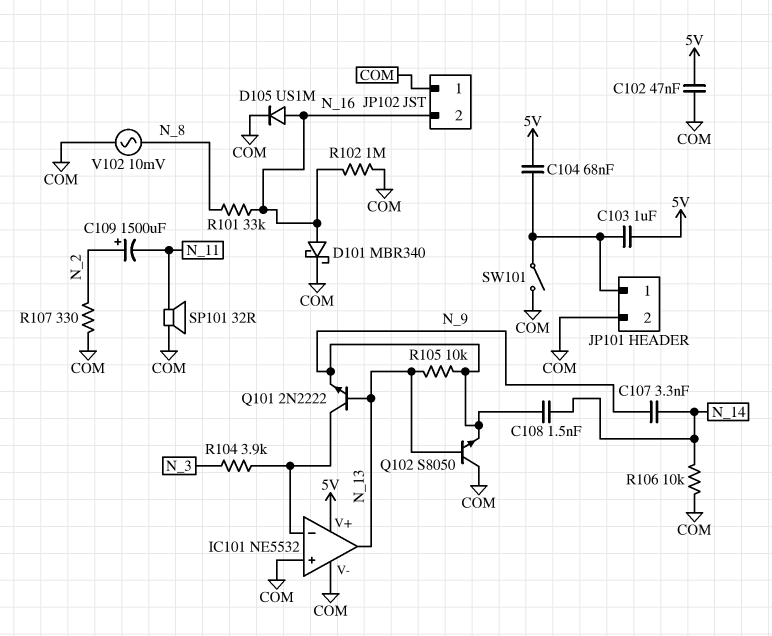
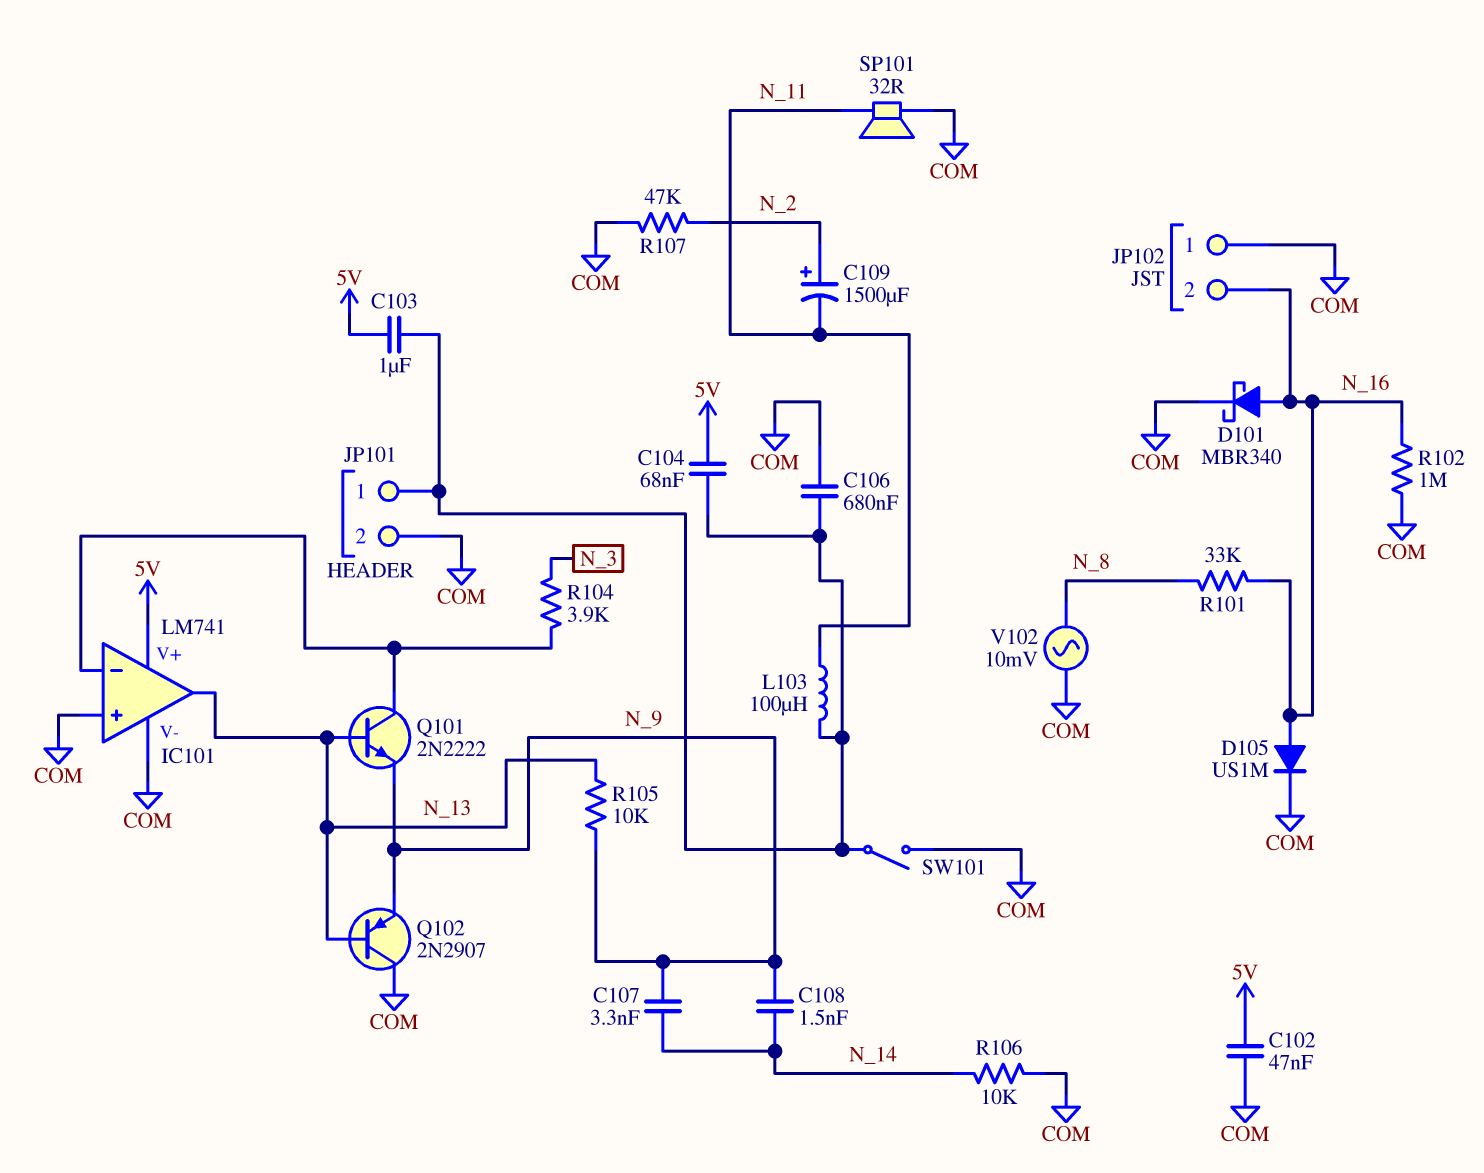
C106: none -> 680nF (COM, JP101/1)
IC101: NE5532 -> LM741
L103: none -> 100uH (JP101/1, N_11)
Q102: NPN S8050 (B N_13, C COM, E N_9) -> PNP 2N2907 (B N_13, C COM, E N_9)
R107: 330 (COM, N_2) -> 47k (COM, N_2)

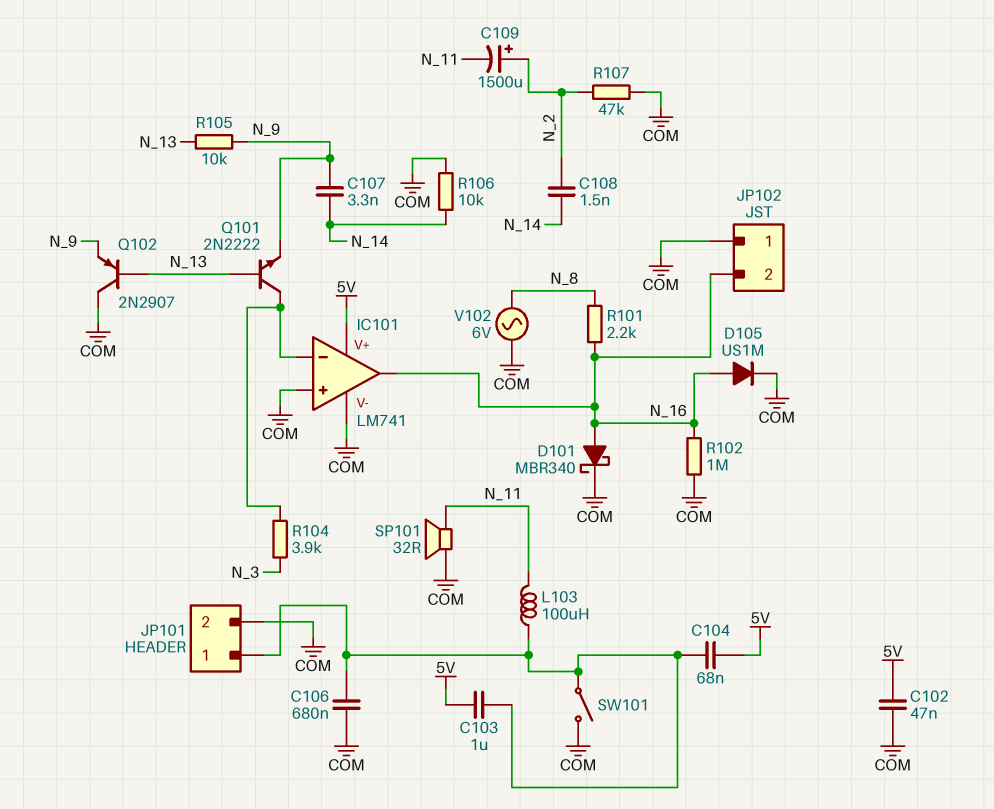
C108: 1.5nF (N_9, N_14) -> 1.5nF (N_2, N_14)
IC101 pin out: N_13 -> N_16
R101: 33k (N_8, N_16) -> 2.2k (N_8, N_16)
V102: AC 10mV (COM, N_8) -> AC 6V (COM, N_8)

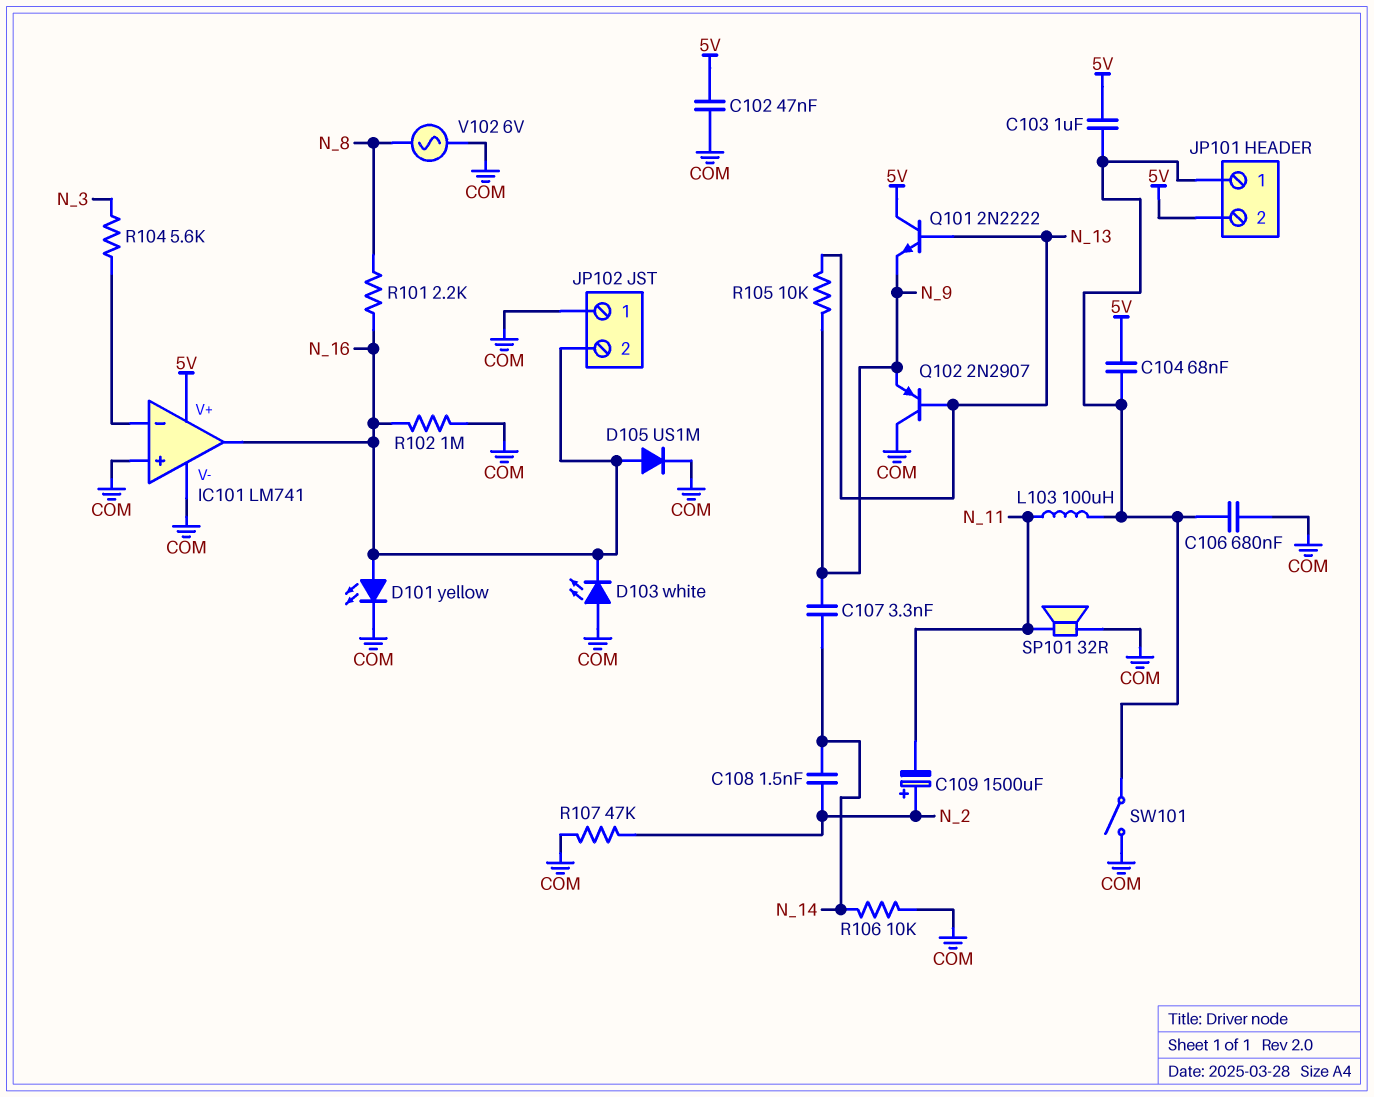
D101: schottky MBR340 (A N_16, K COM) -> LED yellow (A N_16, K COM)
D103: none -> LED white (A COM, K N_16)
JP101 pin 2: COM -> 5V
Q101: NPN 2N2222 (B N_13, C IC101/in-, E N_9) -> NPN 2N2222 (B N_13, C 5V, E N_9)
R104: 3.9k (IC101/in-, N_3) -> 5.6k (IC101/in-, N_3)

